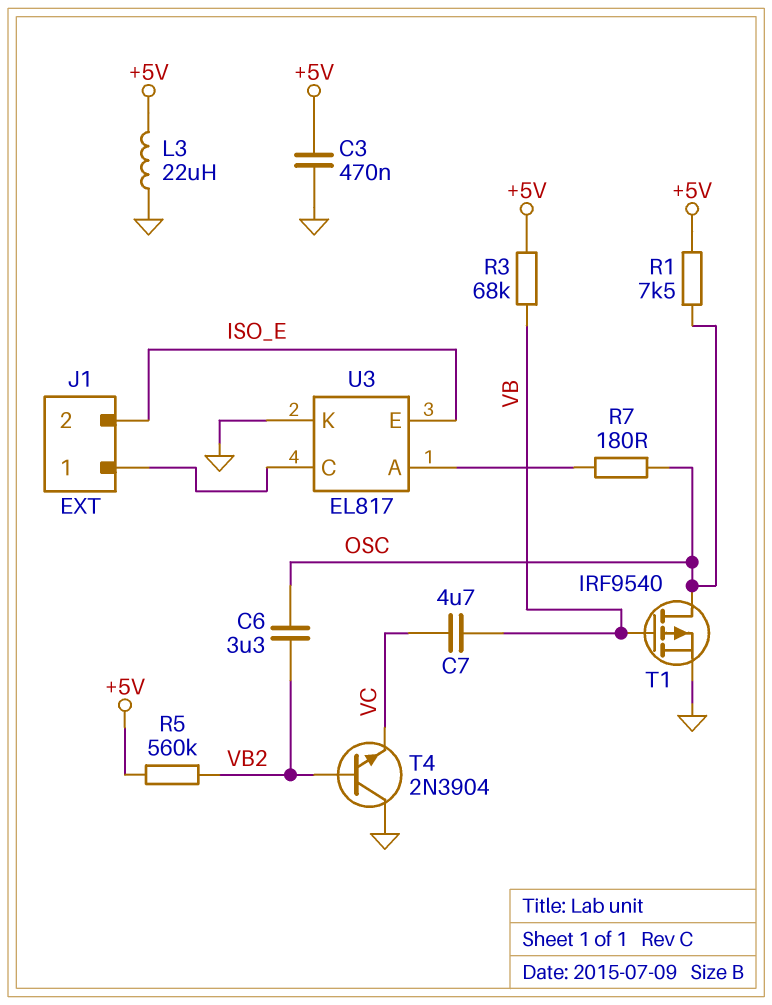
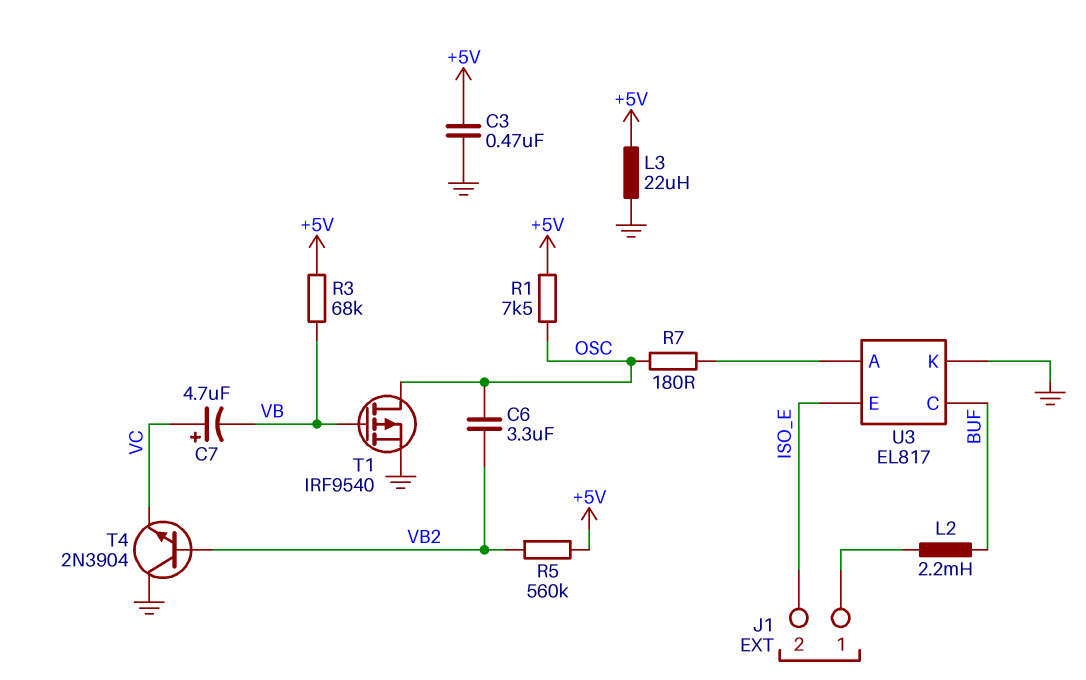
C7: 4.7uF (VB, VC) -> 4.7uF (plus VC, minus VB)
L2: none -> 2.2mH (BUF, J1/1)
U3 pin C: J1/1 -> BUF

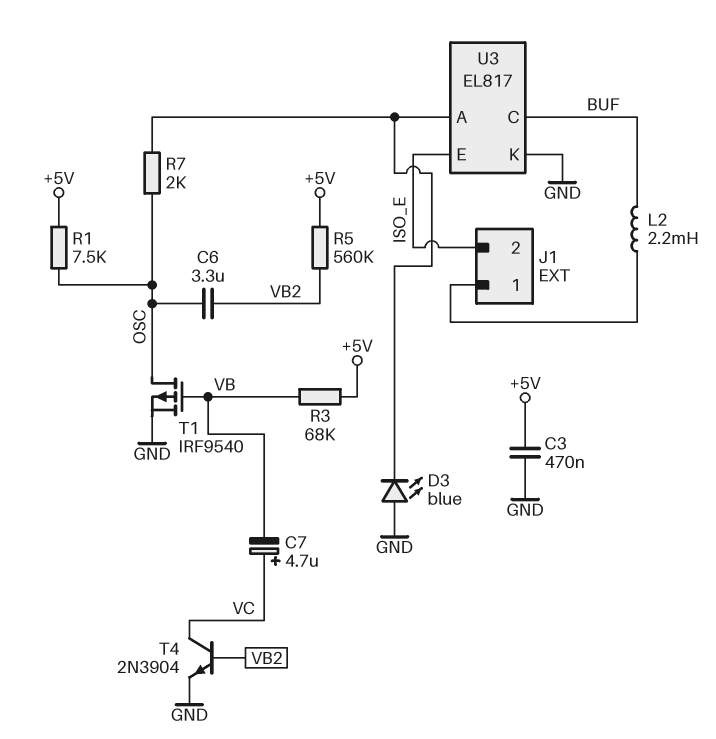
D3: none -> LED blue (A GND, K U3/A)
L3: 22uH (+5V, GND) -> none
R7: 180 (OSC, U3/A) -> 2k (OSC, U3/A)
T4: NPN 2N3904 (B VB2, C GND, E VC) -> NPN 2N3904 (B VB2, C VC, E GND)

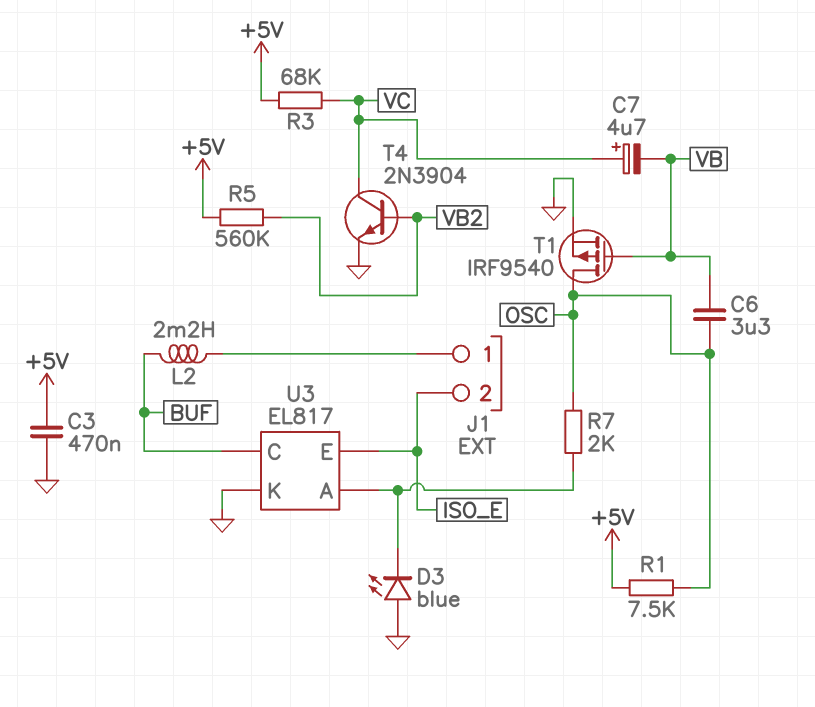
C6: 3.3uF (OSC, VB2) -> 3.3uF (OSC, VB)
R3: 68k (+5V, VB) -> 68k (+5V, VC)

